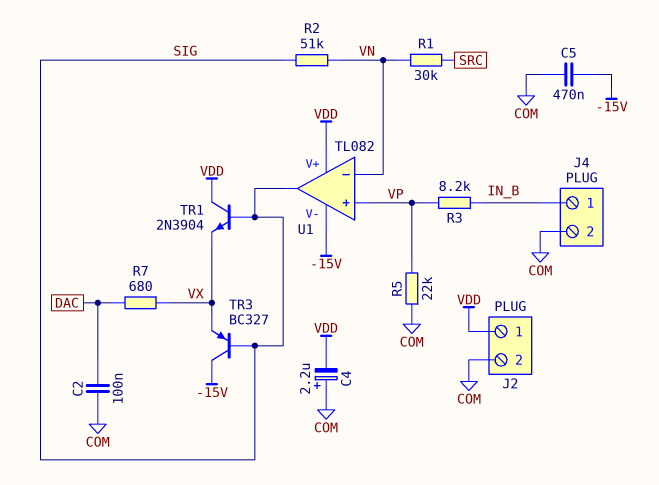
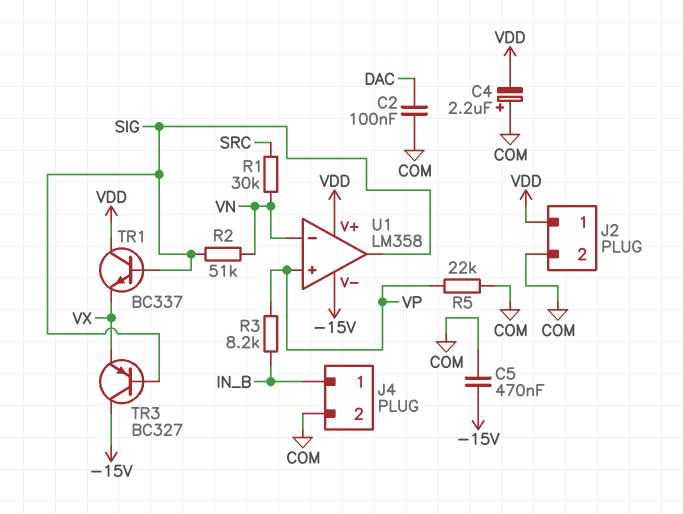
R7: 680 (DAC, VX) -> none
TR1: NPN 2N3904 (B SIG, C VDD, E VX) -> NPN BC337 (B SIG, C VDD, E VX)
U1: TL082 -> LM358

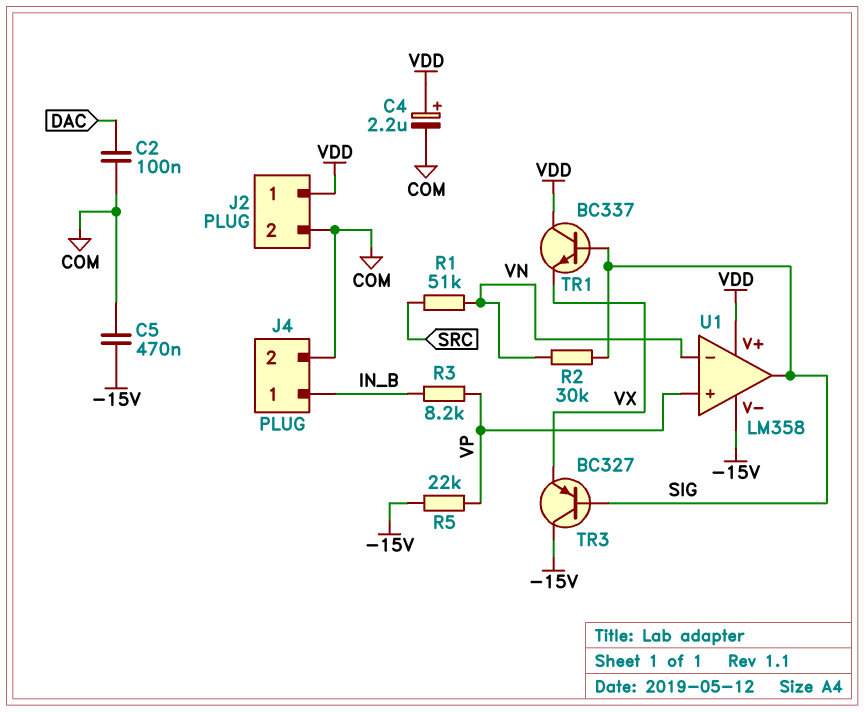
C4: 2.2uF (plus COM, minus VDD) -> 2.2uF (plus VDD, minus COM)
R1: 30k (SRC, VN) -> 51k (SRC, VN)
R2: 51k (SIG, VN) -> 30k (SIG, VN)
R5: 22k (COM, VP) -> 22k (-15V, VP)

